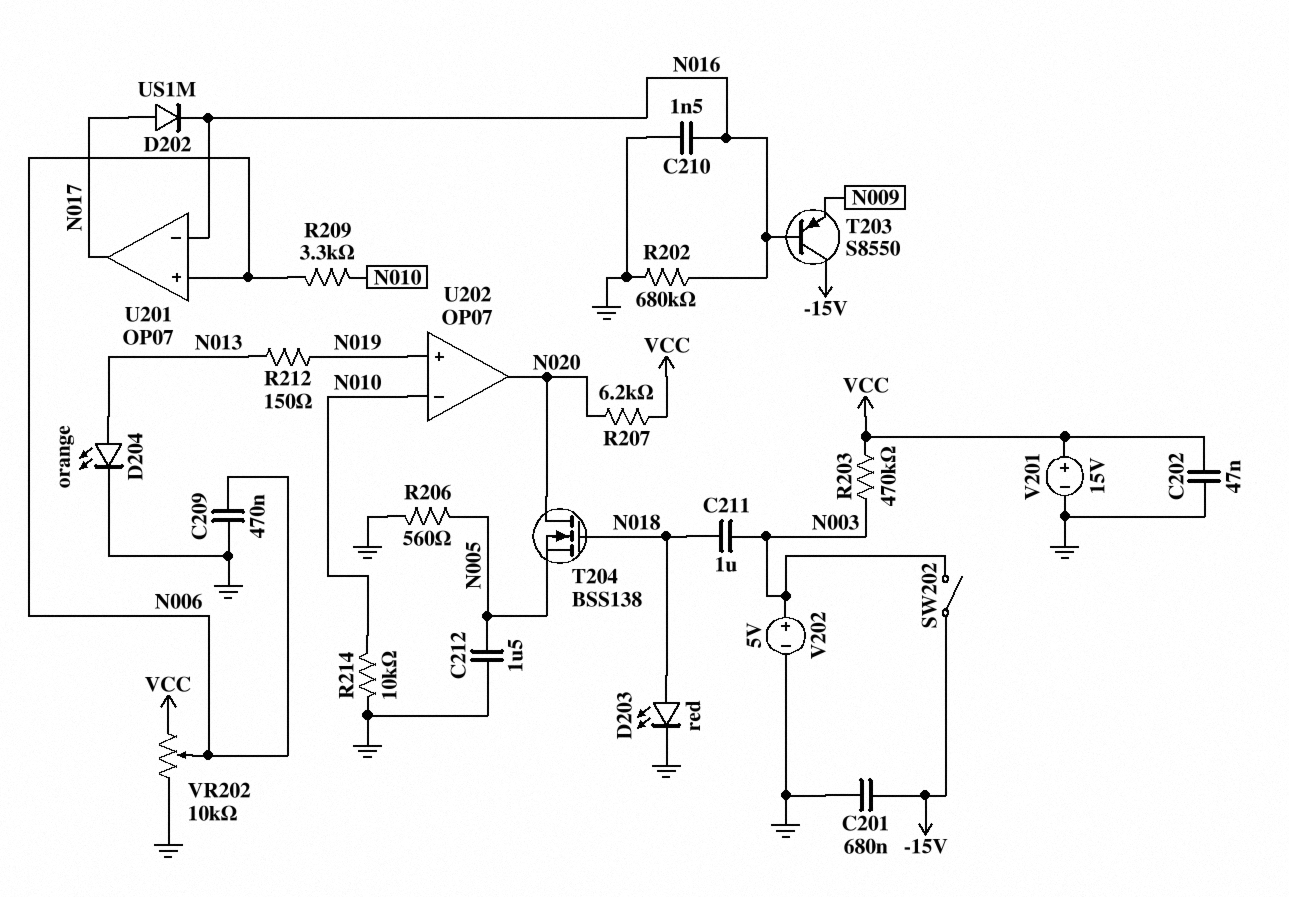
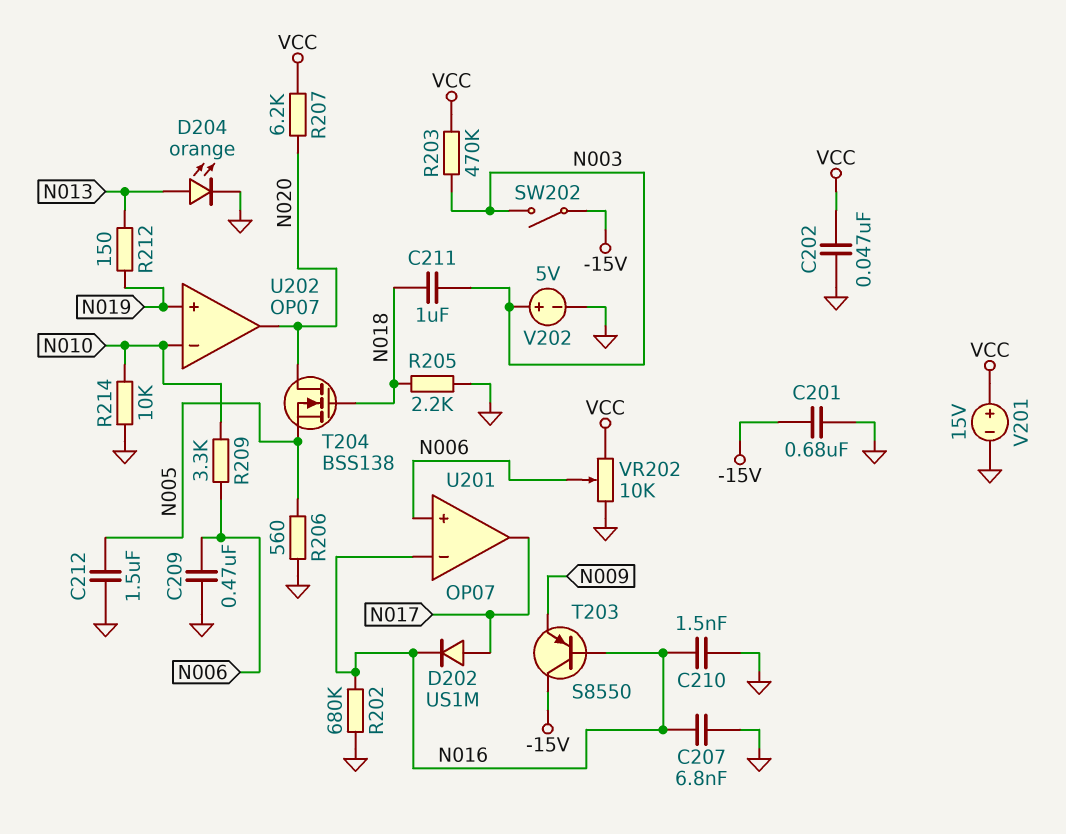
C207: none -> 6.8nF (GND, N016)
D203: LED red (A N018, K GND) -> none
R205: none -> 2.2k (GND, N018)

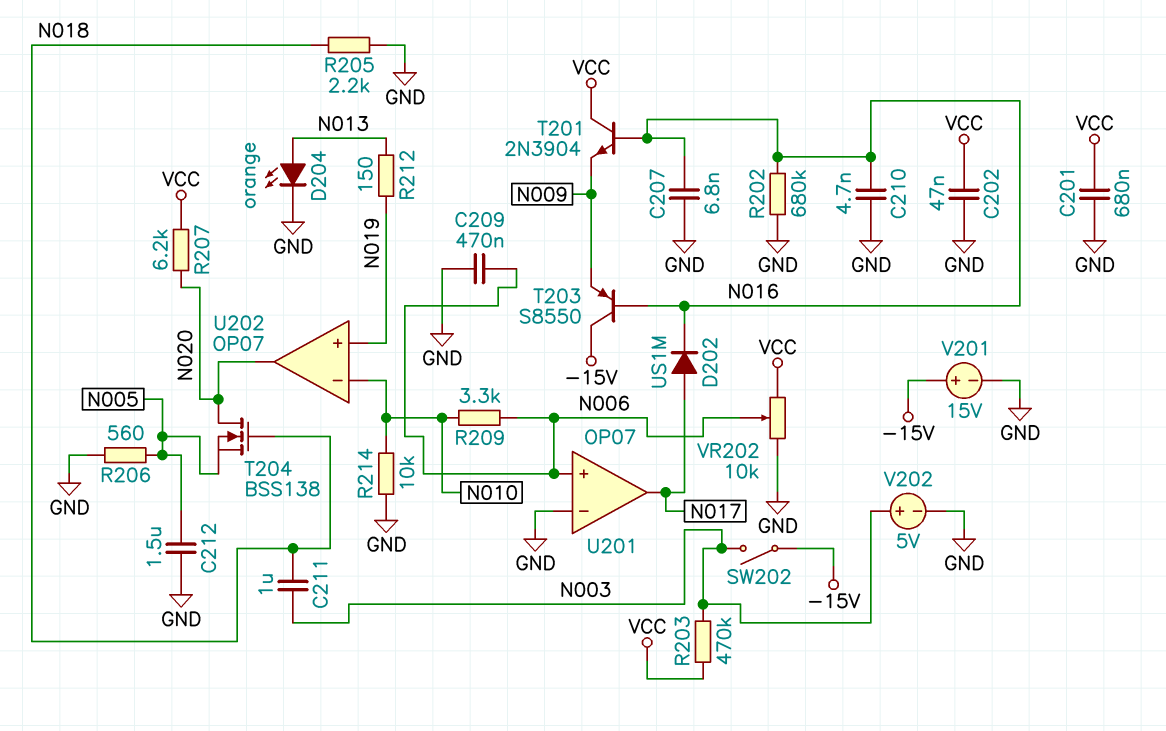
C201: 680nF (-15V, GND) -> 680nF (GND, VCC)
C210: 1.5nF (GND, N016) -> 4.7nF (GND, N016)
T201: none -> NPN 2N3904 (B N016, C VCC, E N009)
U201 pin in-: N016 -> GND
V201: 15V (plus VCC, minus GND) -> 15V (plus -15V, minus GND)

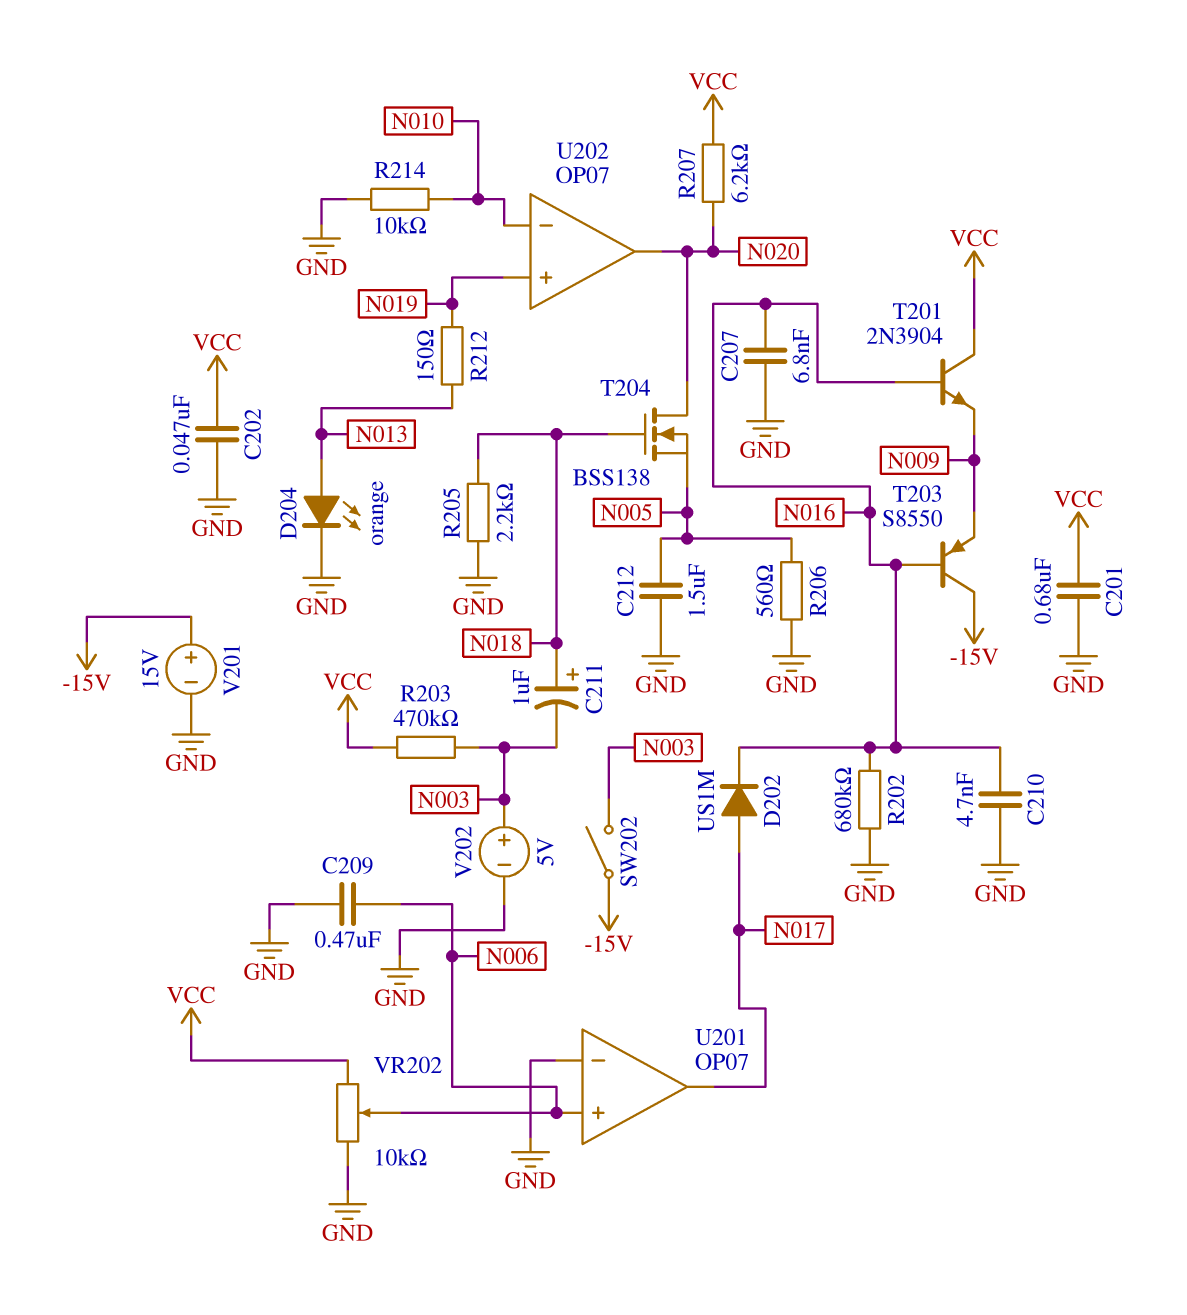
C211: 1uF (N003, N018) -> 1uF (plus N018, minus N003)
R209: 3.3k (N006, N010) -> none

